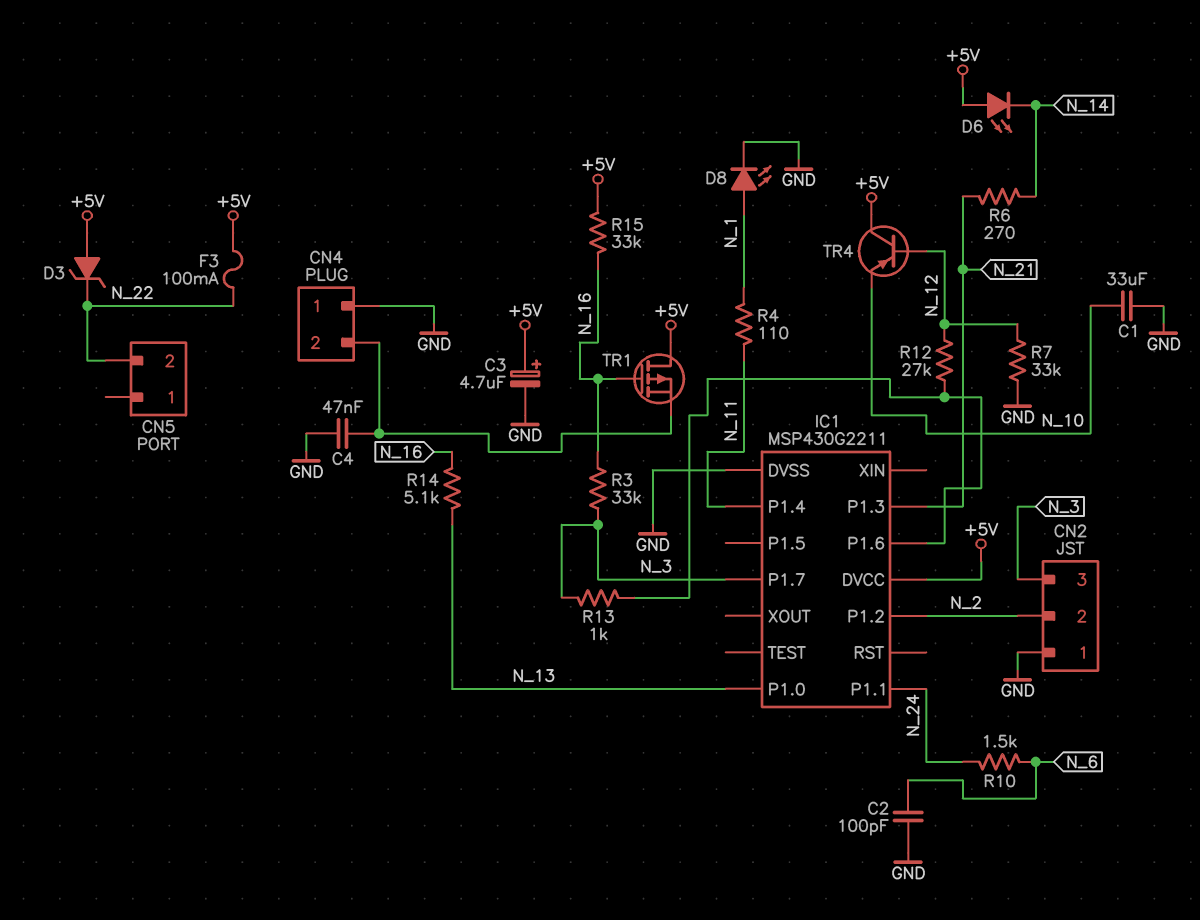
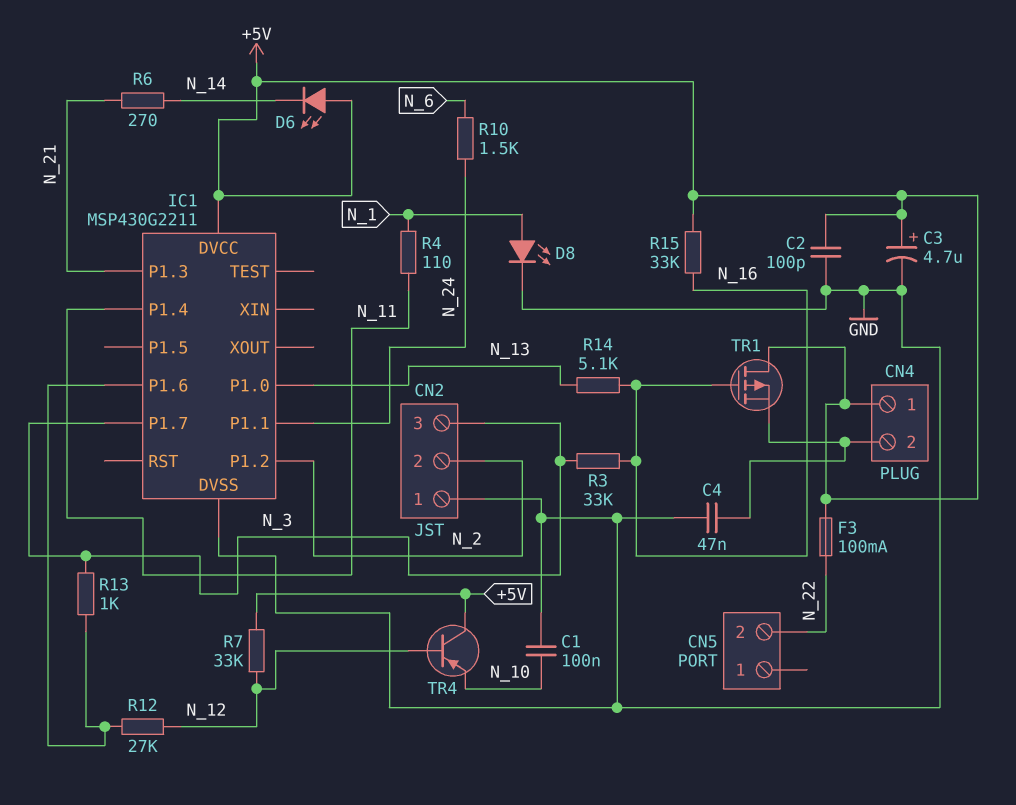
C1: 33uF (GND, N_10) -> 100nF (GND, N_10)
C2: 100pF (GND, N_6) -> 100pF (+5V, GND)
CN4 pin 1: GND -> +5V
D3: zener (A +5V, K N_22) -> none
R7: 33k (GND, N_12) -> 33k (+5V, N_12)

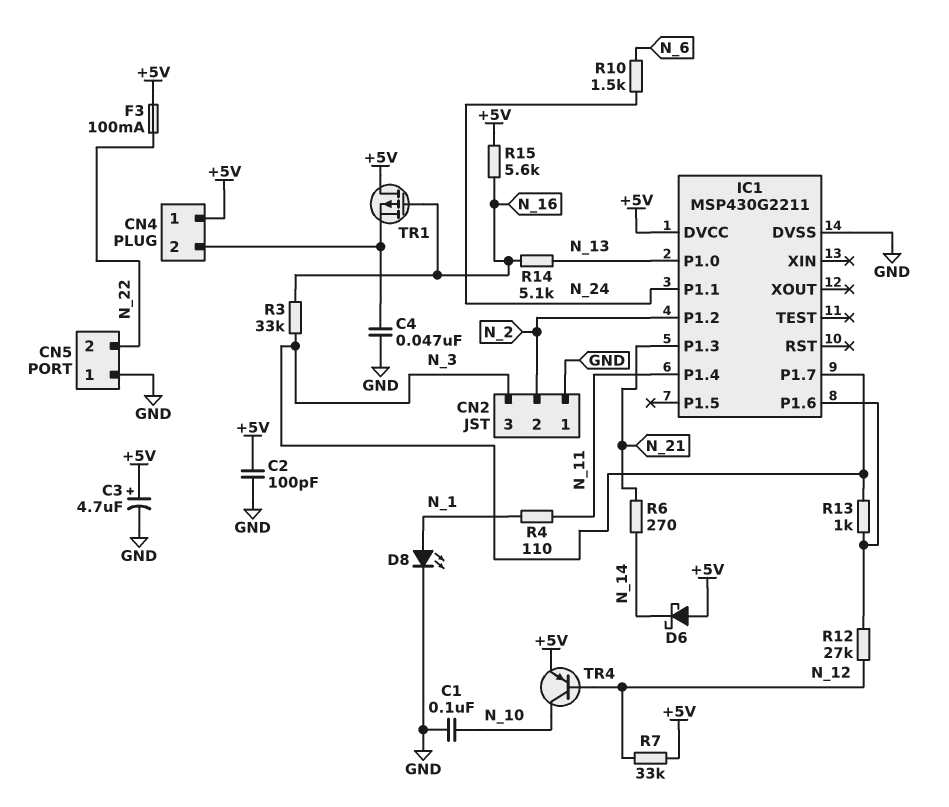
CN5 pin 1: none -> GND
D6: LED (A +5V, K N_14) -> schottky (A +5V, K N_14)
R15: 33k (+5V, N_16) -> 5.6k (+5V, N_16)
TR4: PNP (B N_12, C +5V, E N_10) -> PNP (B N_12, C N_10, E +5V)

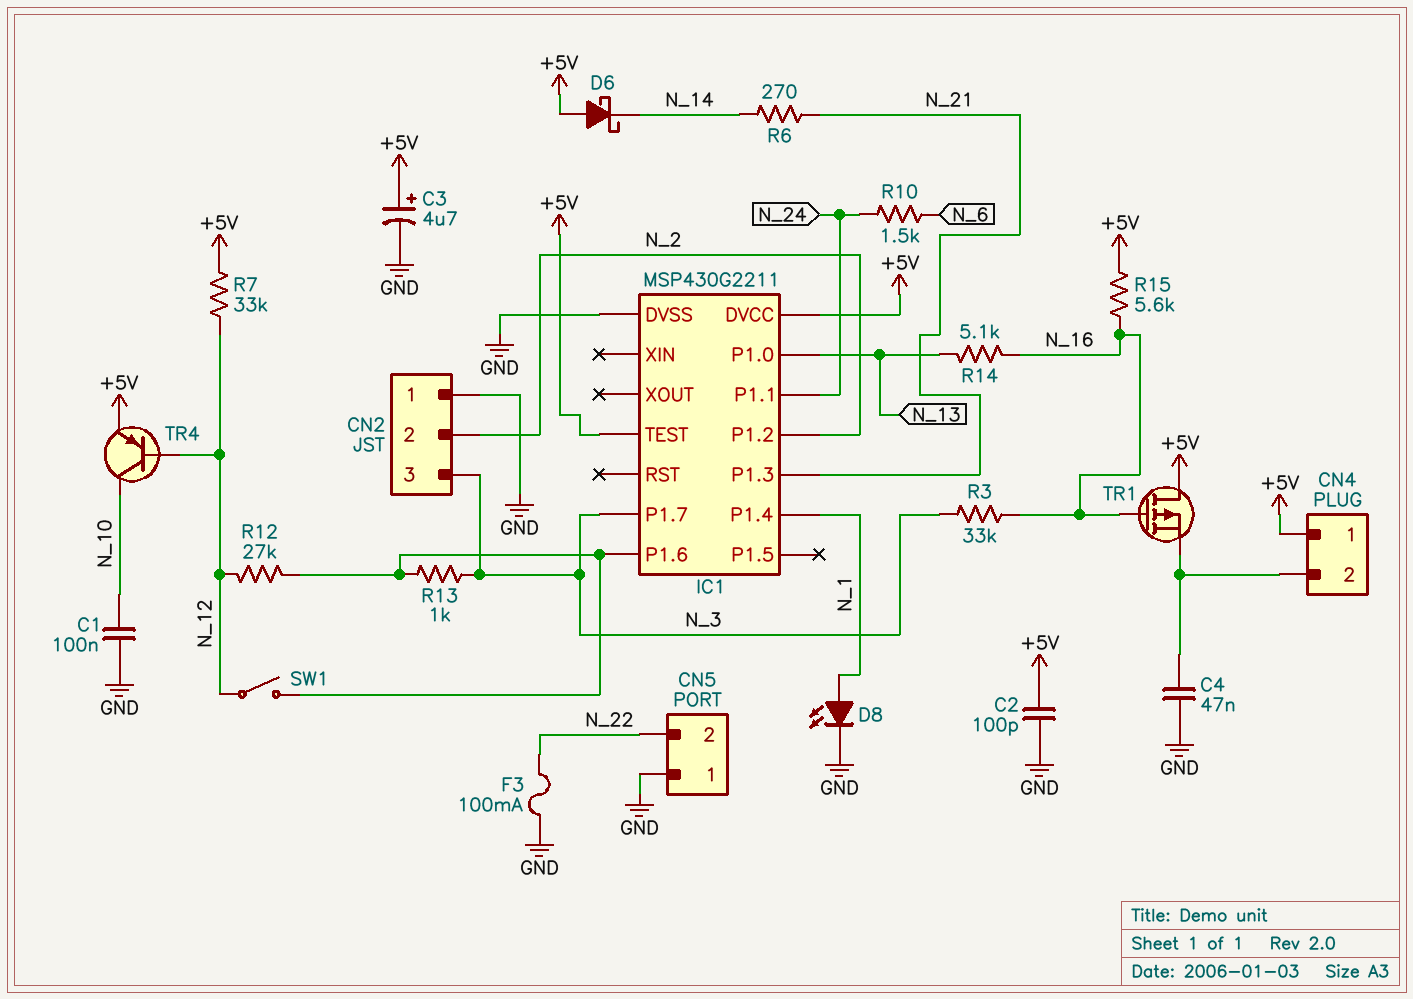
F3: 100mA (+5V, N_22) -> 100mA (GND, N_22)
IC1 pin P1.4: N_11 -> N_1
IC1 pin TEST: none -> +5V
R4: 110 (N_1, N_11) -> none
SW1: none -> switch (IC1/P1.6, N_12)

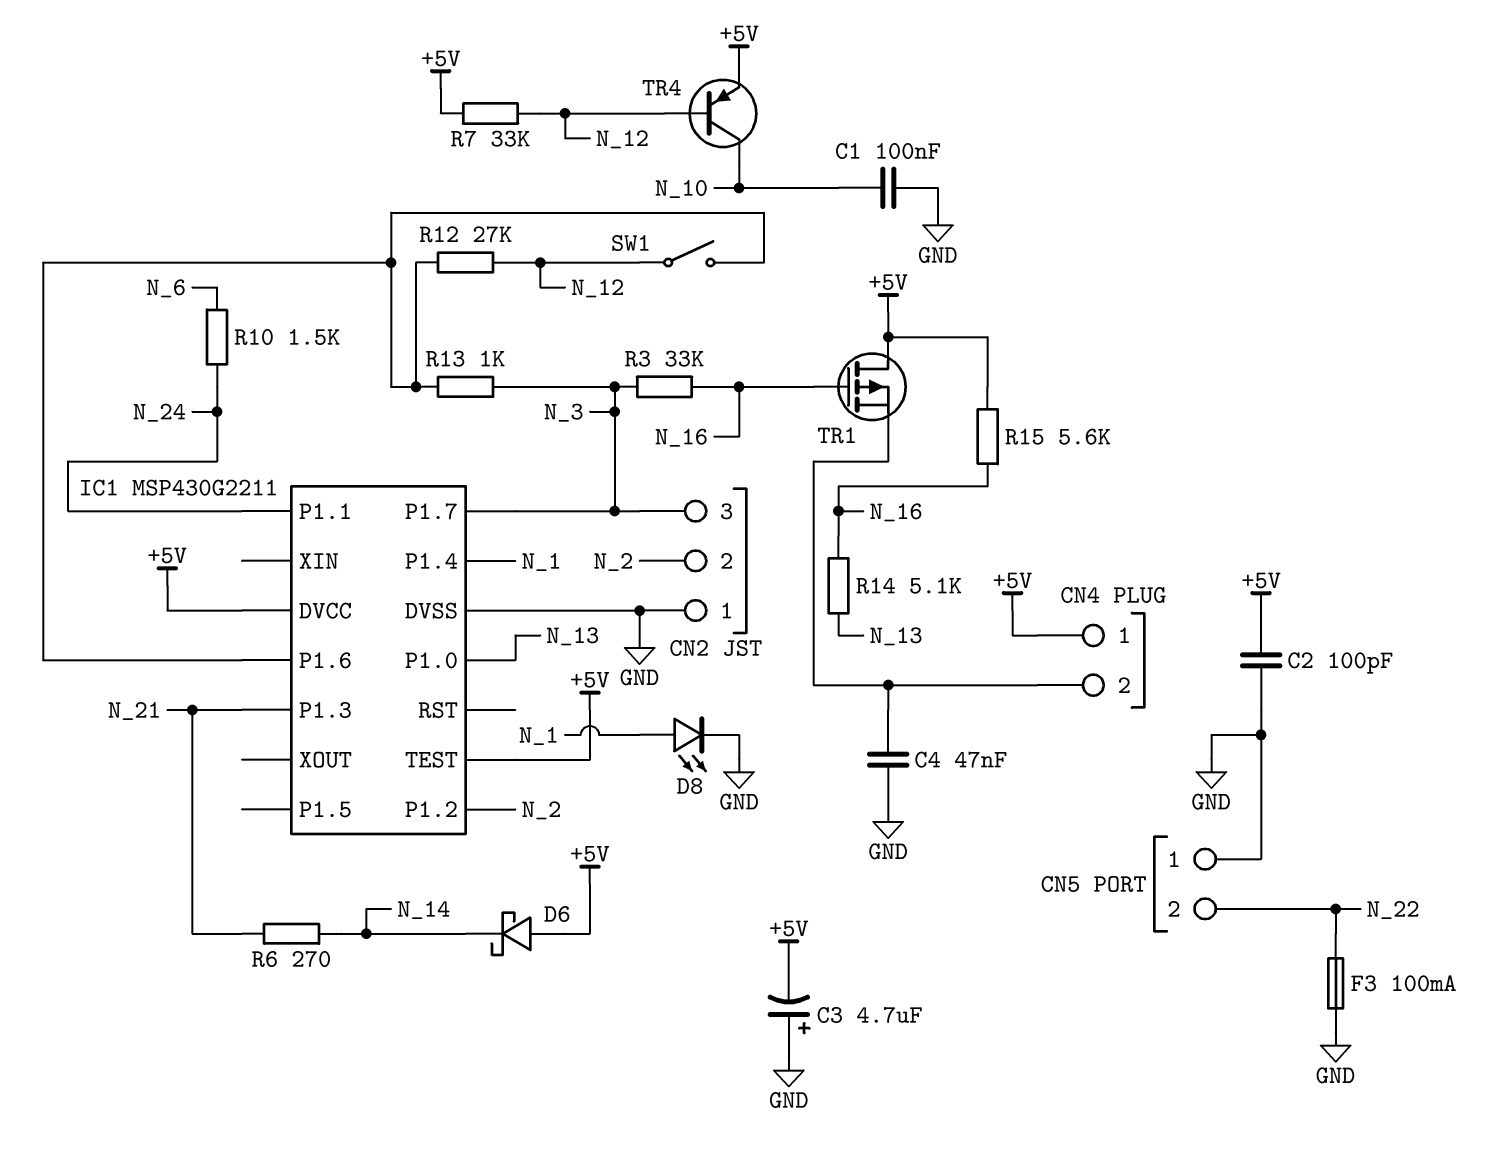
C3: 4.7uF (plus +5V, minus GND) -> 4.7uF (plus GND, minus +5V)

